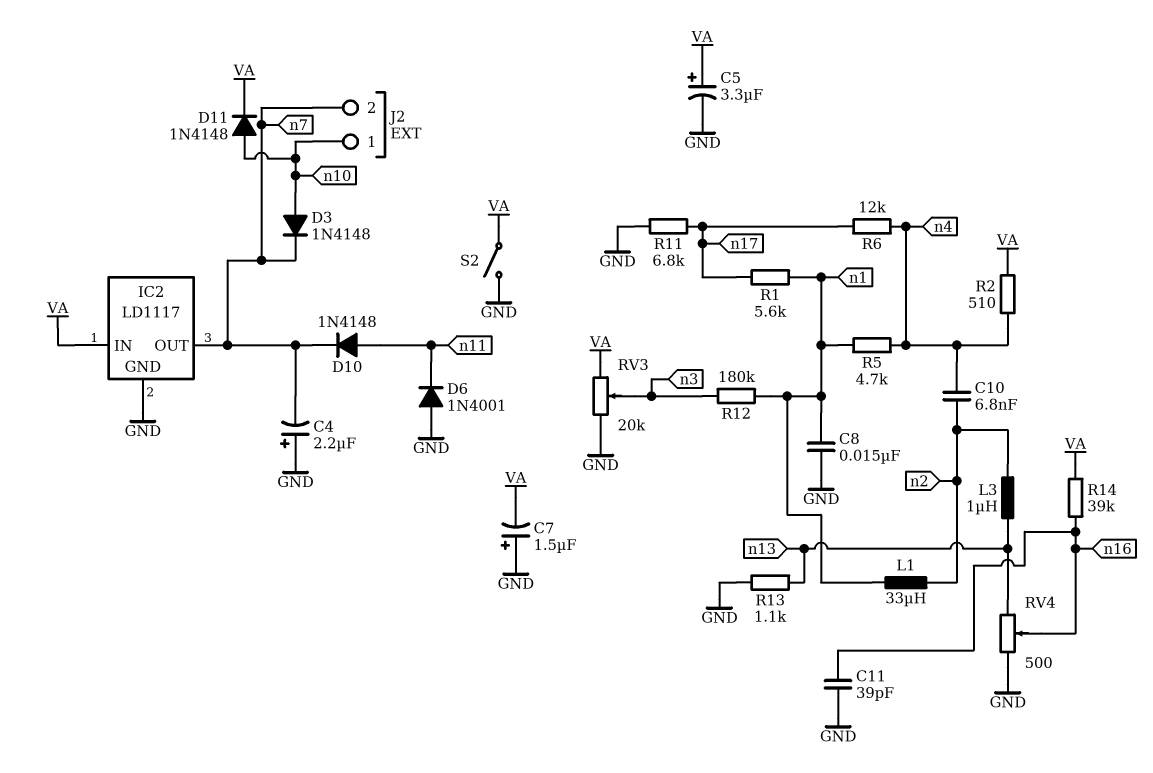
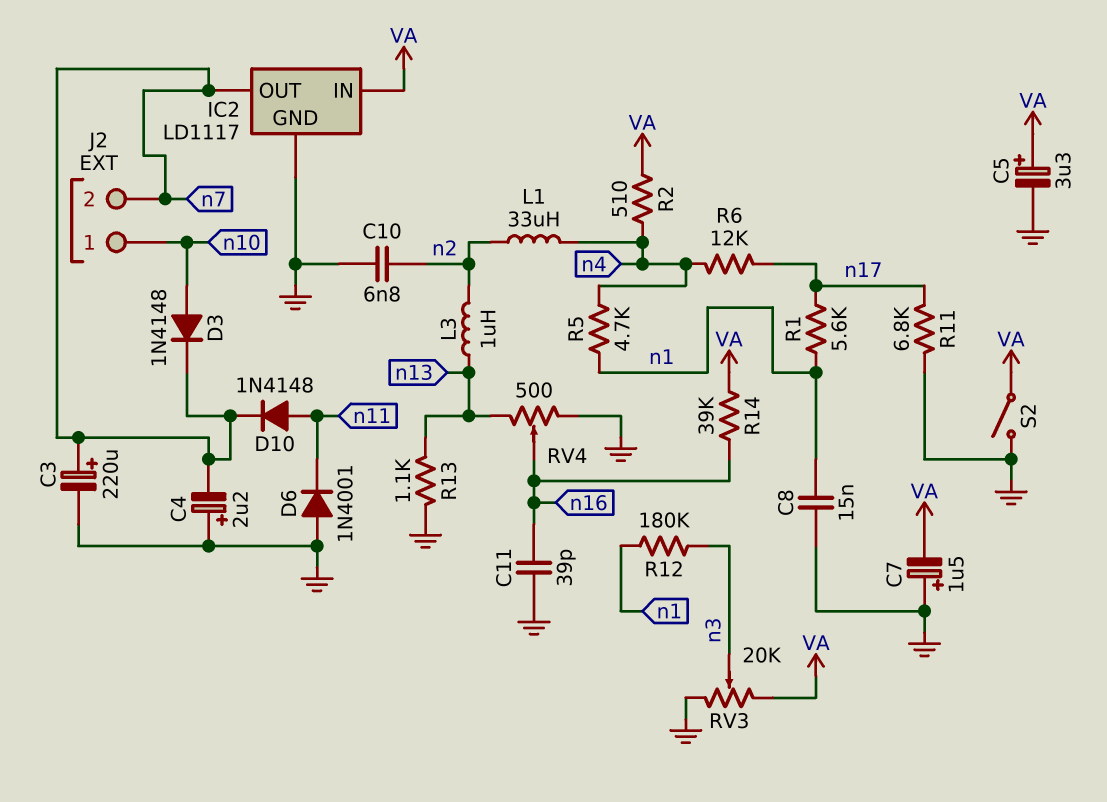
C3: none -> 220uF (plus n7, minus GND)
C10: 6.8nF (n2, n4) -> 6.8nF (GND, n2)
D11: diode 1N4148 (A n10, K VA) -> none
L1: 33uH (n1, n2) -> 33uH (n2, n4)

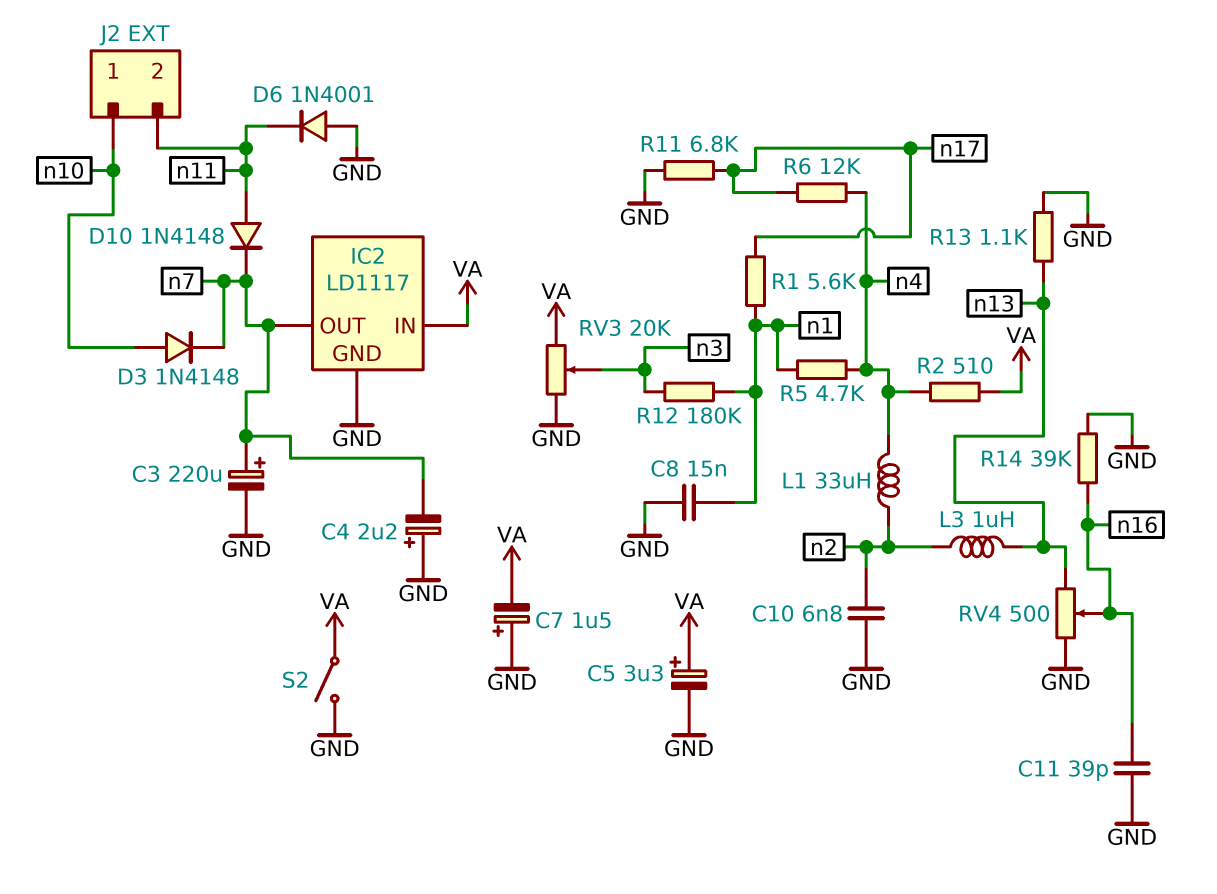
J2 pin 2: n7 -> n11
R14: 39k (VA, n16) -> 39k (GND, n16)

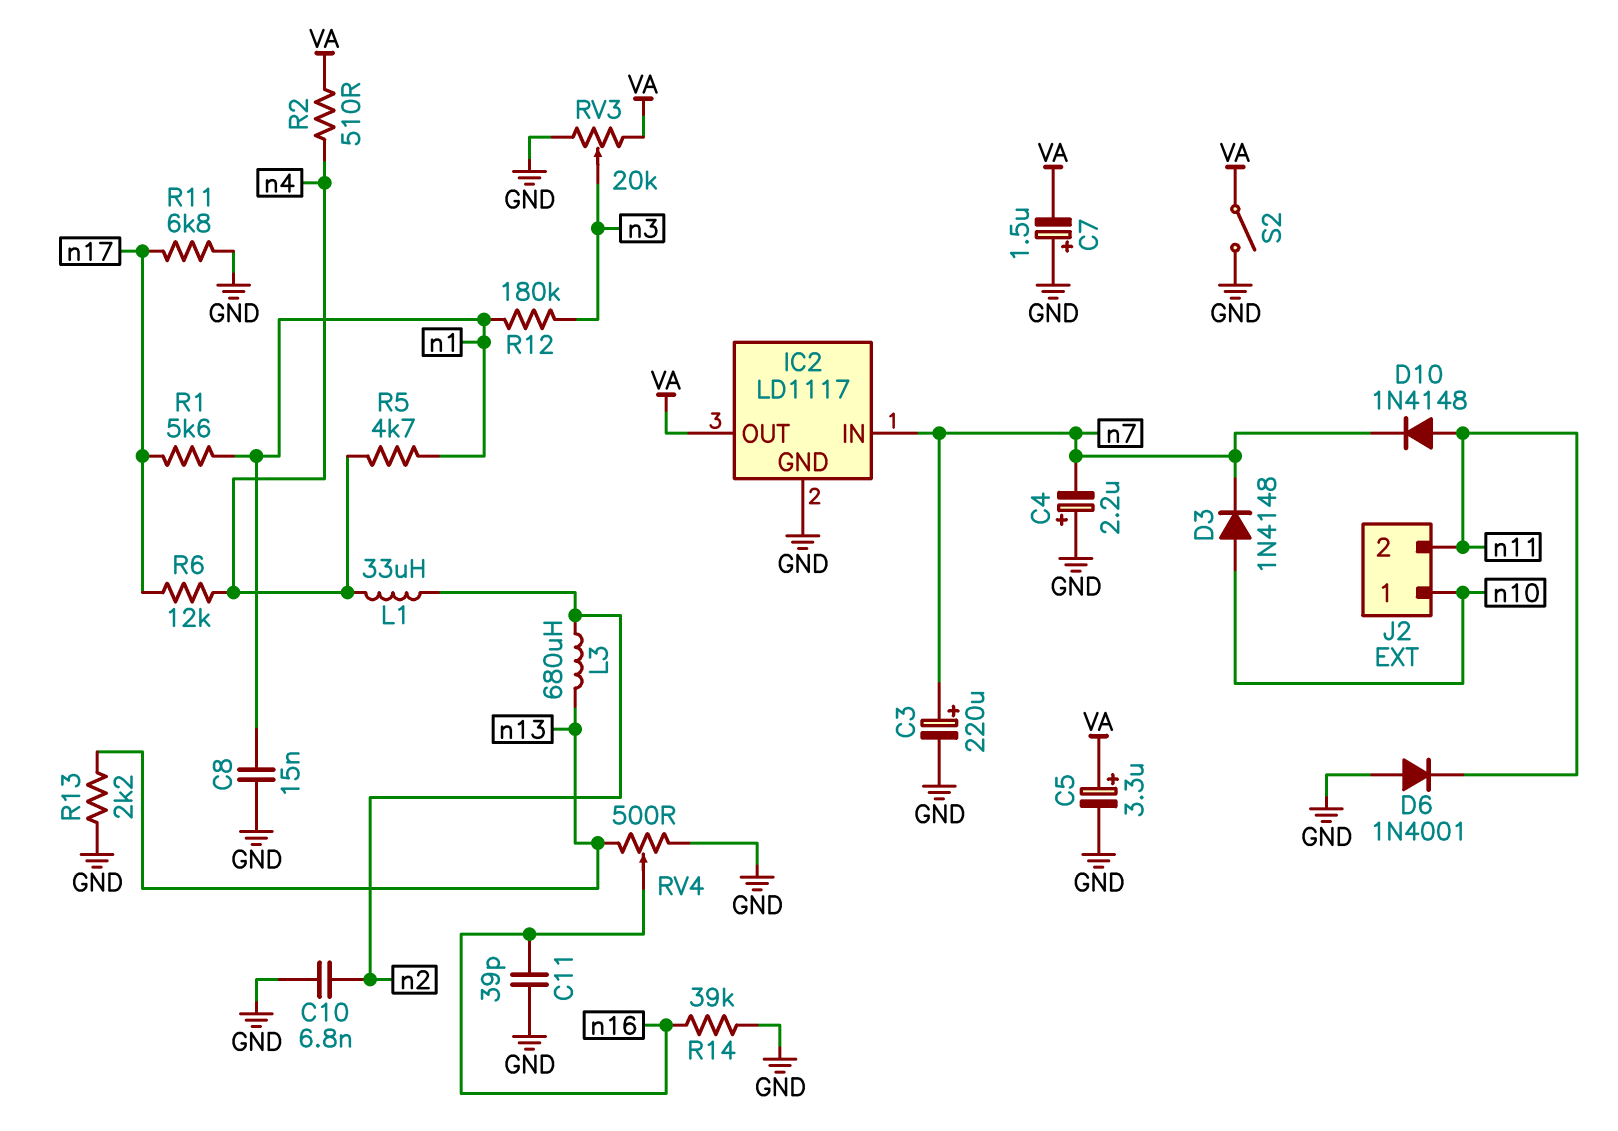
IC2 pin IN: VA -> n7
IC2 pin OUT: n7 -> VA
L3: 1uH (n2, n13) -> 680uH (n2, n13)
R13: 1.1k (GND, n13) -> 2.2k (GND, n13)

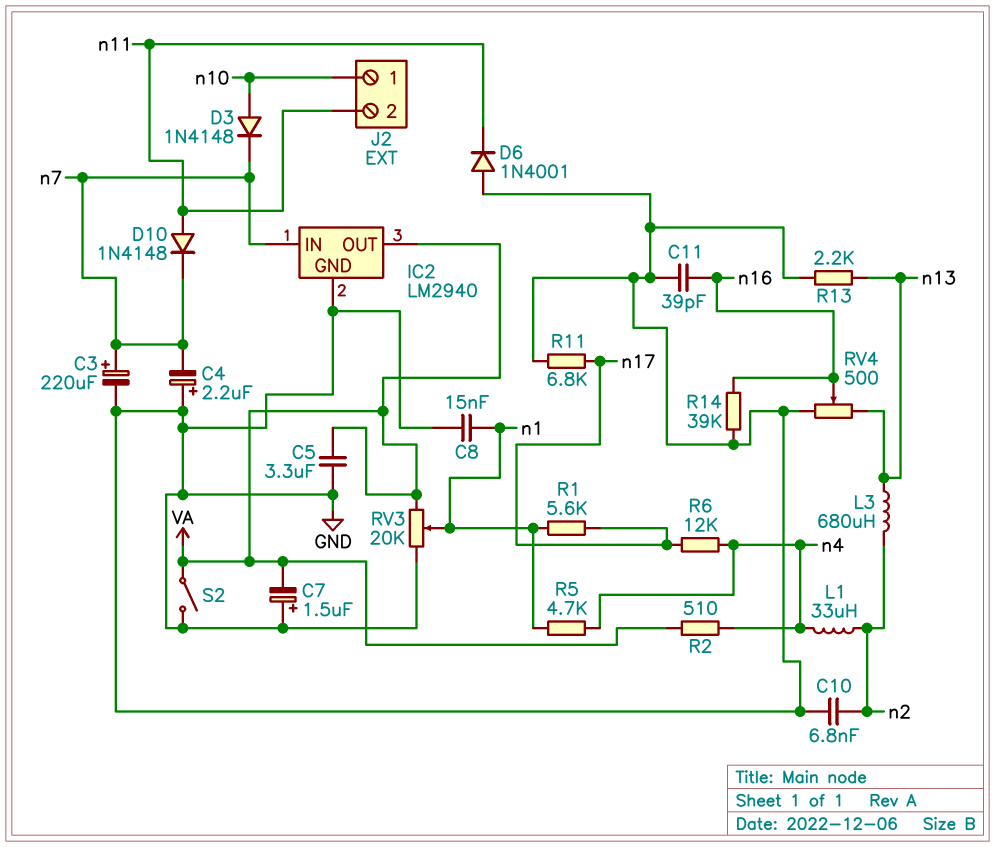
C5: 3.3uF (plus VA, minus GND) -> 3.3uF (GND, VA)
IC2: LD1117 -> LM2940
R12: 180k (n1, n3) -> none
RV3: 20k (GND, VA, wiper n3) -> 20k (GND, VA, wiper n1)

